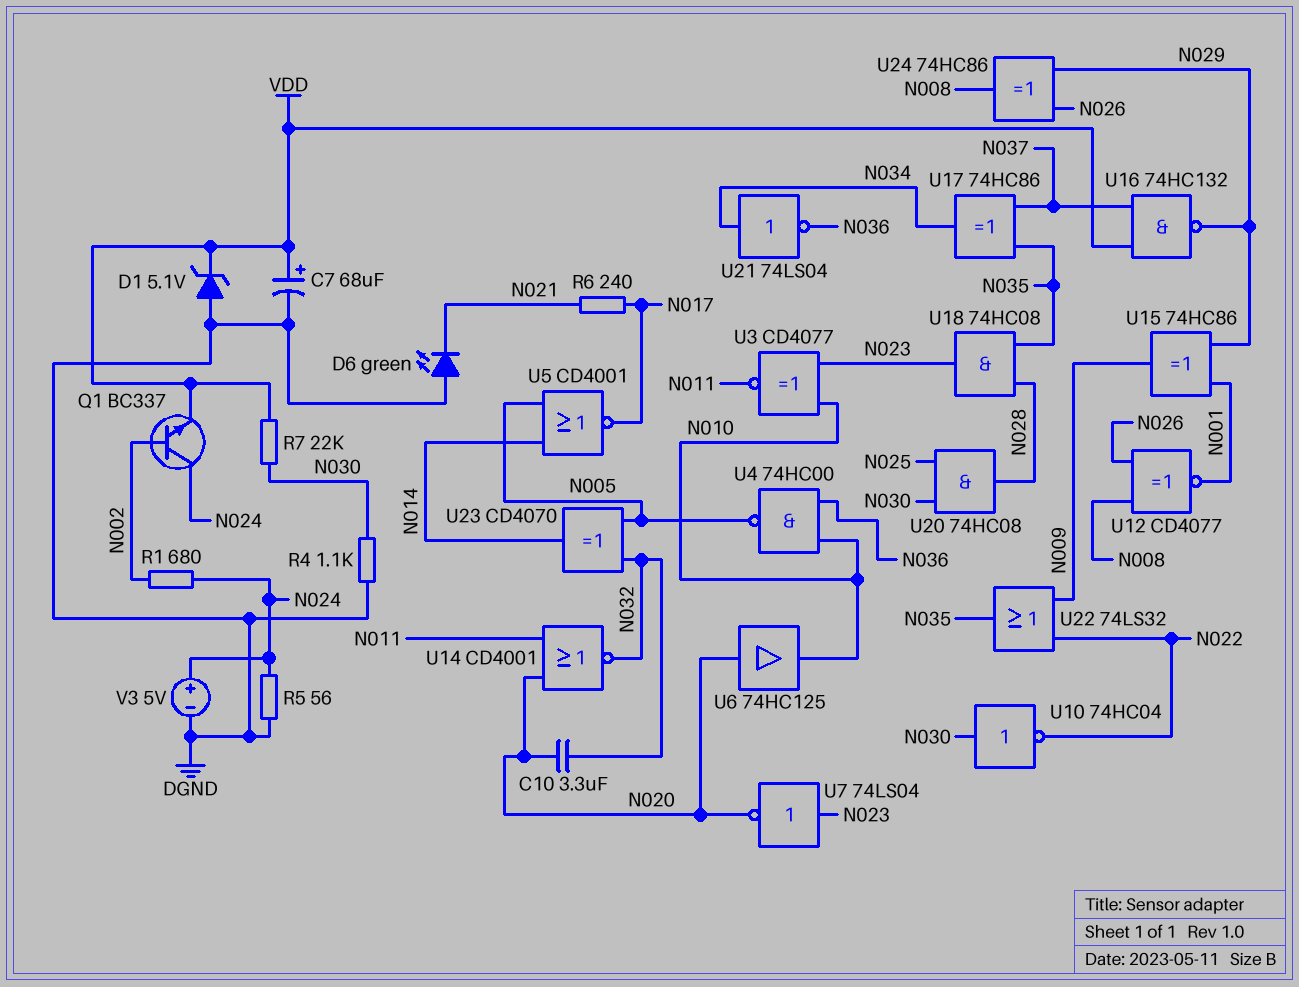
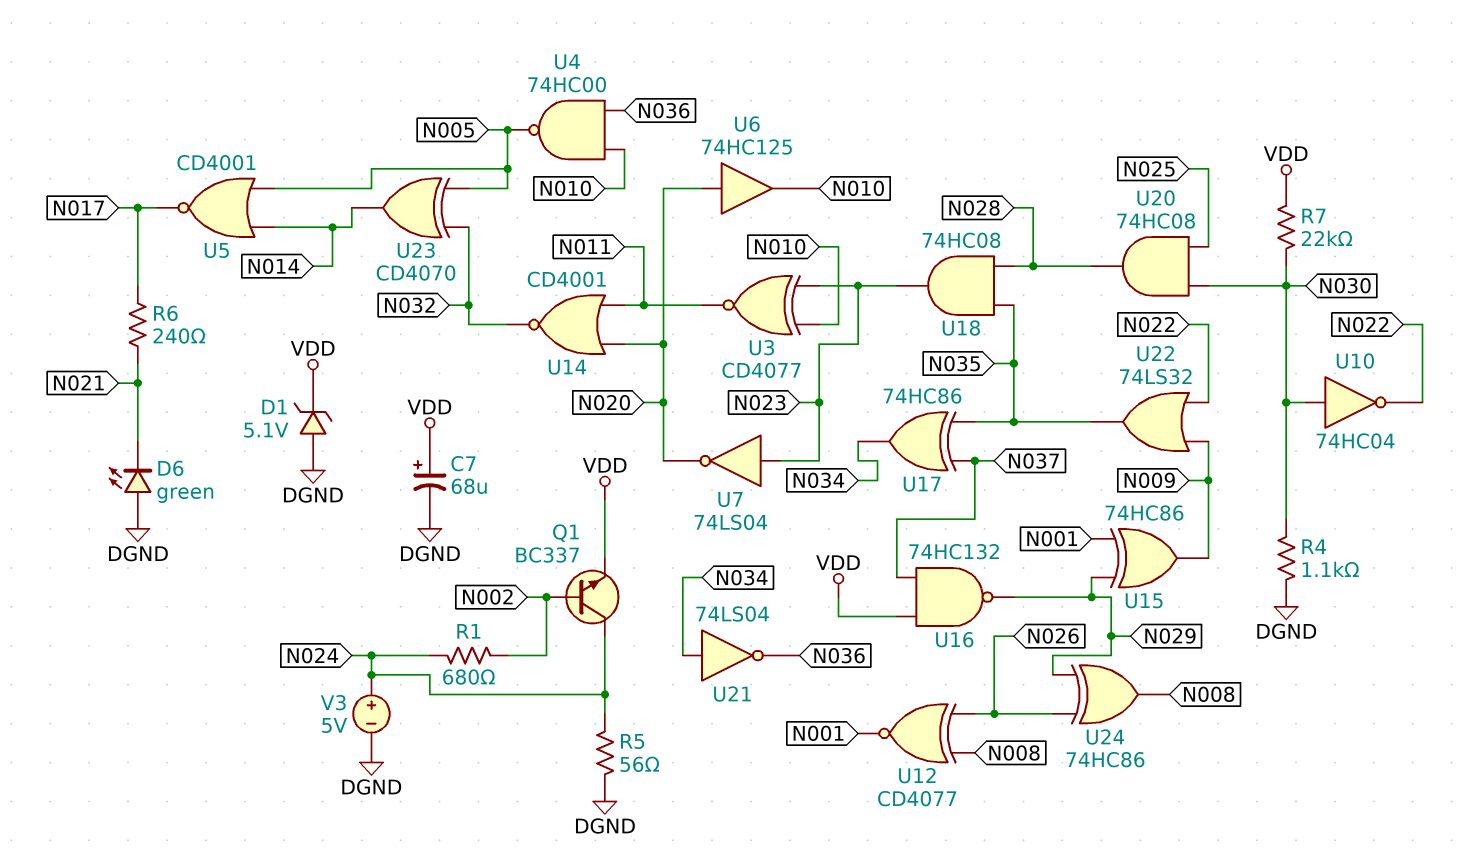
C10: 3.3uF (N020, N032) -> none

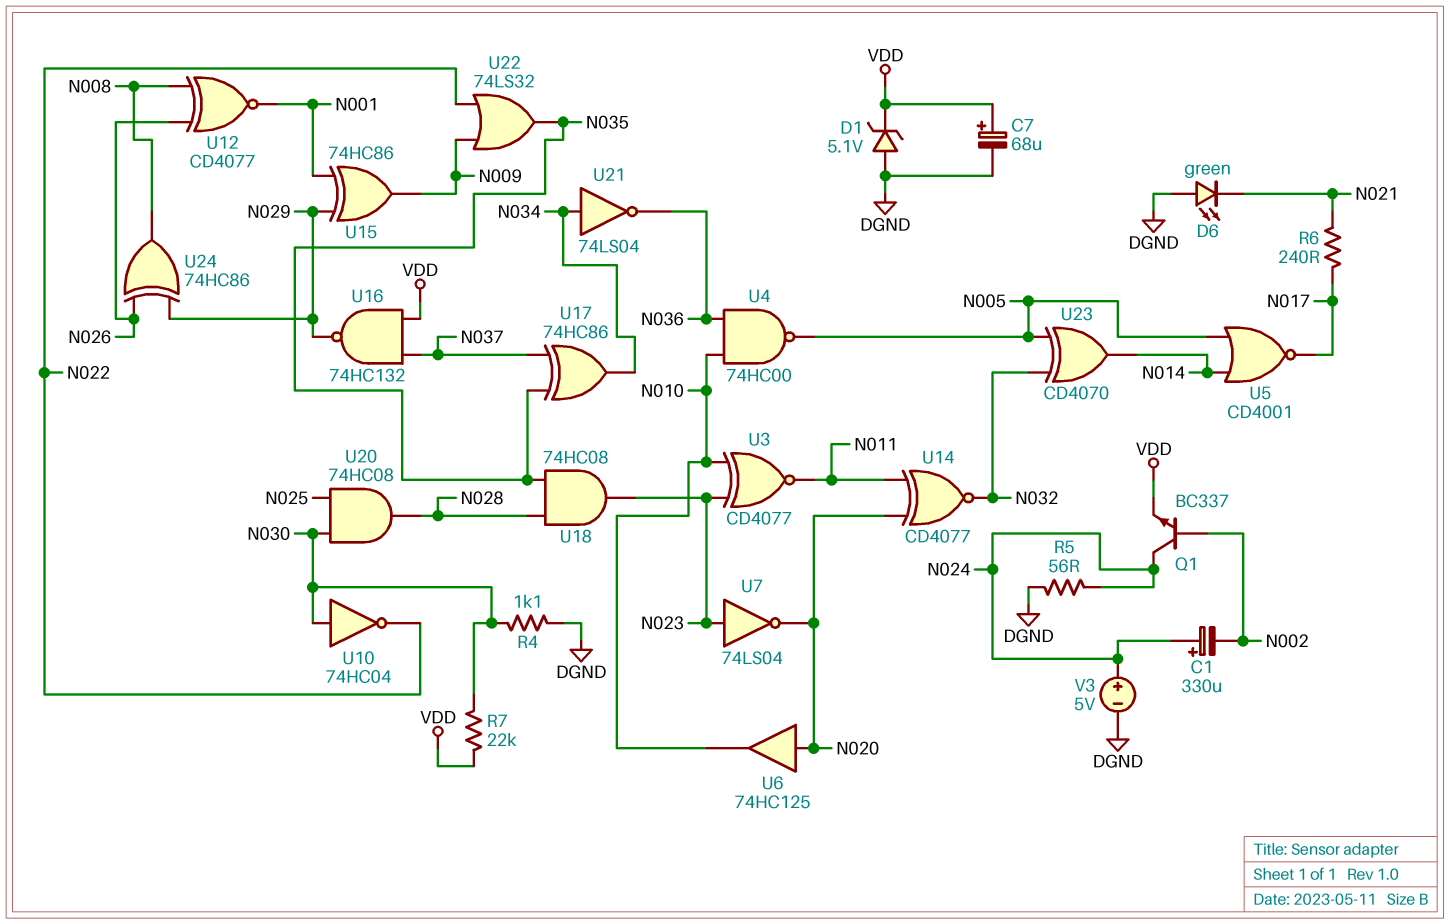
C1: none -> 330uF (plus N024, minus N002)
R1: 680 (N002, N024) -> none
U14: NOR CD4001 (in N011, in N020, out N032) -> XNOR CD4077 (in N011, in N020, out N032)

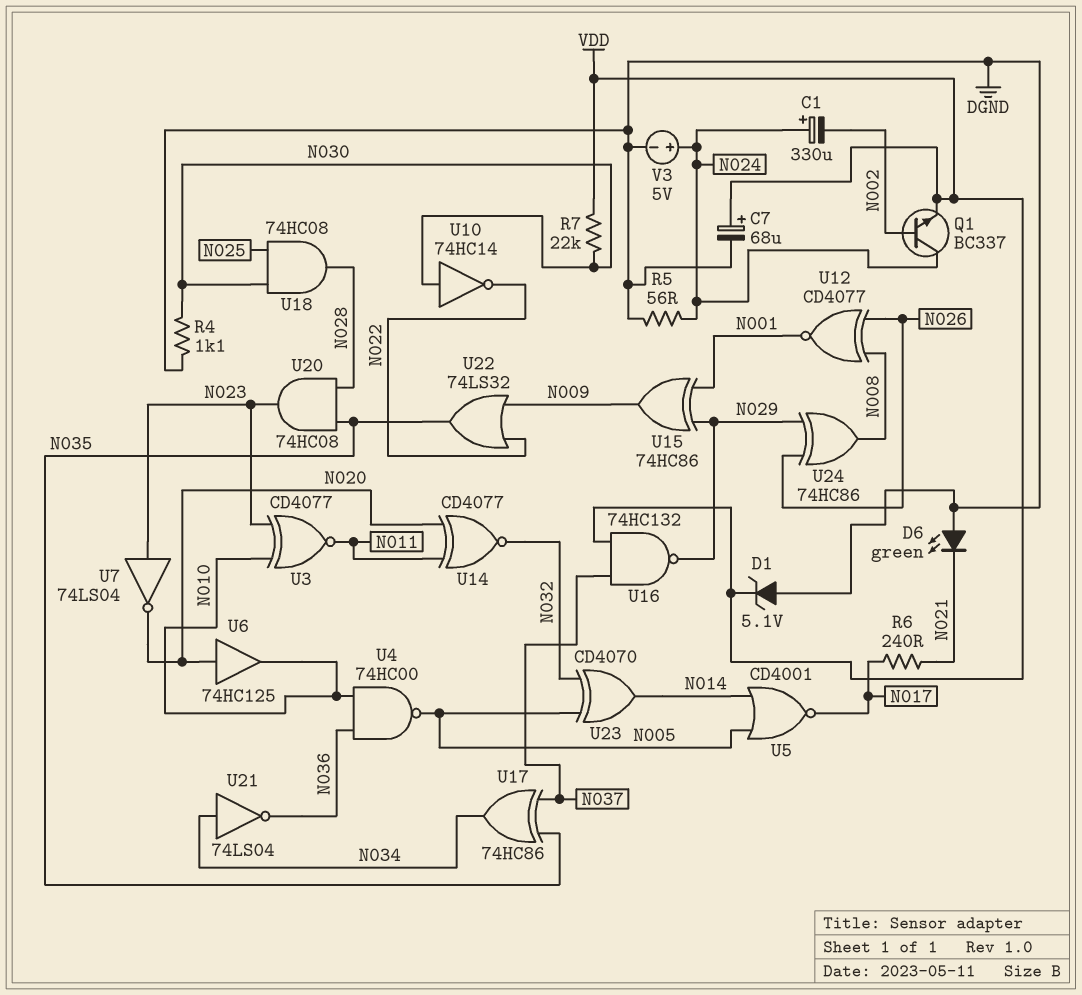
U10: NOT 74HC04 (in N030, out N022) -> NOT 74HC14 (in N030, out N022)
U18: AND 74HC08 (in N028, in N035, out N023) -> AND 74HC08 (in N025, in N030, out N028)
U20: AND 74HC08 (in N025, in N030, out N028) -> AND 74HC08 (in N028, in N035, out N023)

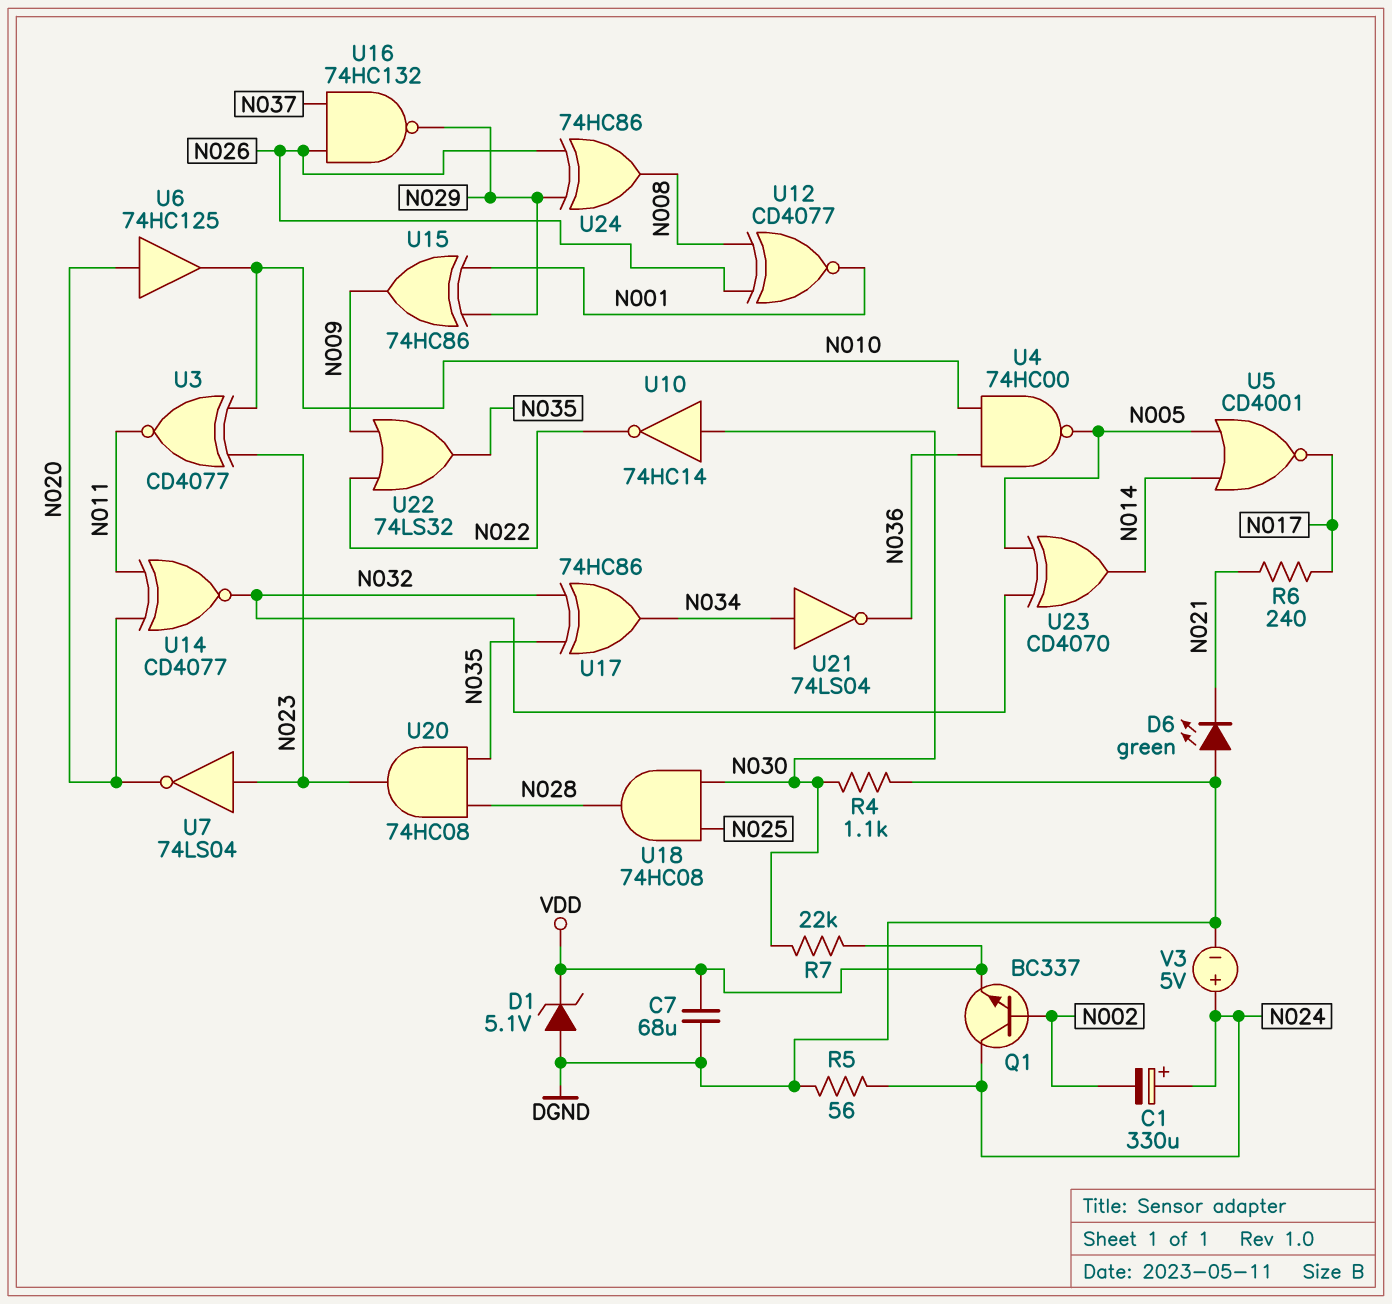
C7: 68uF (plus VDD, minus DGND) -> 68uF (DGND, VDD)
U16: NAND 74HC132 (in N037, in VDD, out N029) -> NAND 74HC132 (in N026, in N037, out N029)
U17: XOR 74HC86 (in N035, in N037, out N034) -> XOR 74HC86 (in N032, in N035, out N034)

